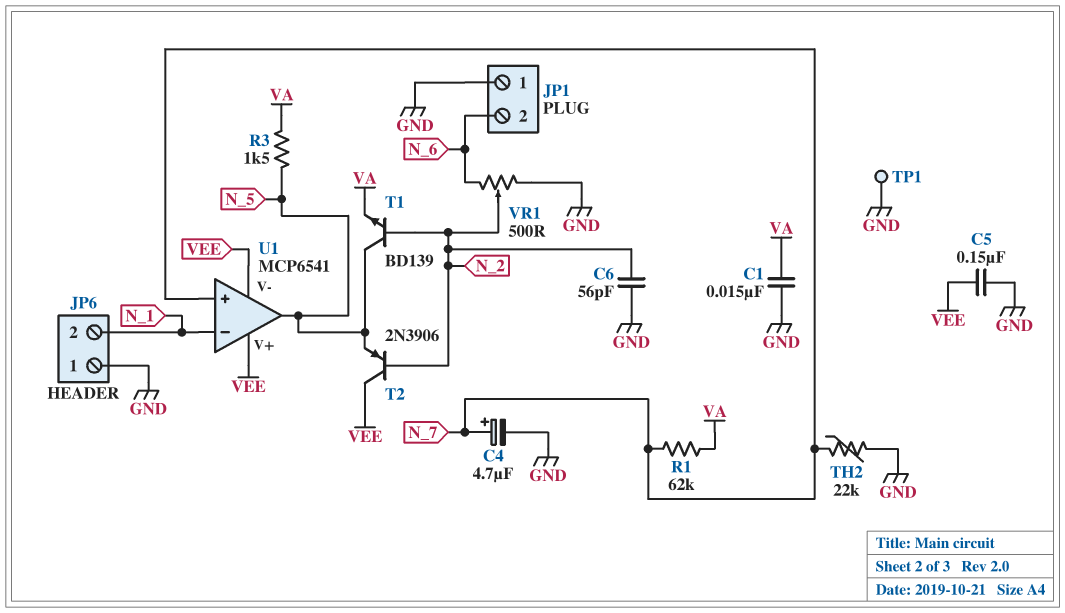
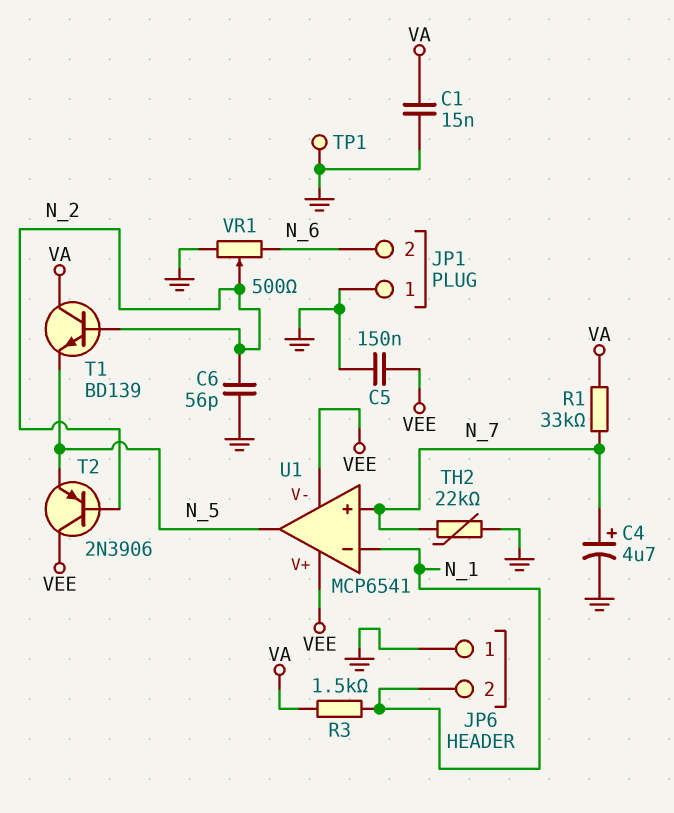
R1: 62k (N_7, VA) -> 33k (N_7, VA)
R3: 1.5k (N_5, VA) -> 1.5k (N_1, VA)
T1: NPN BD139 (B N_2, C N_5, E VA) -> NPN BD139 (B N_2, C VA, E N_5)

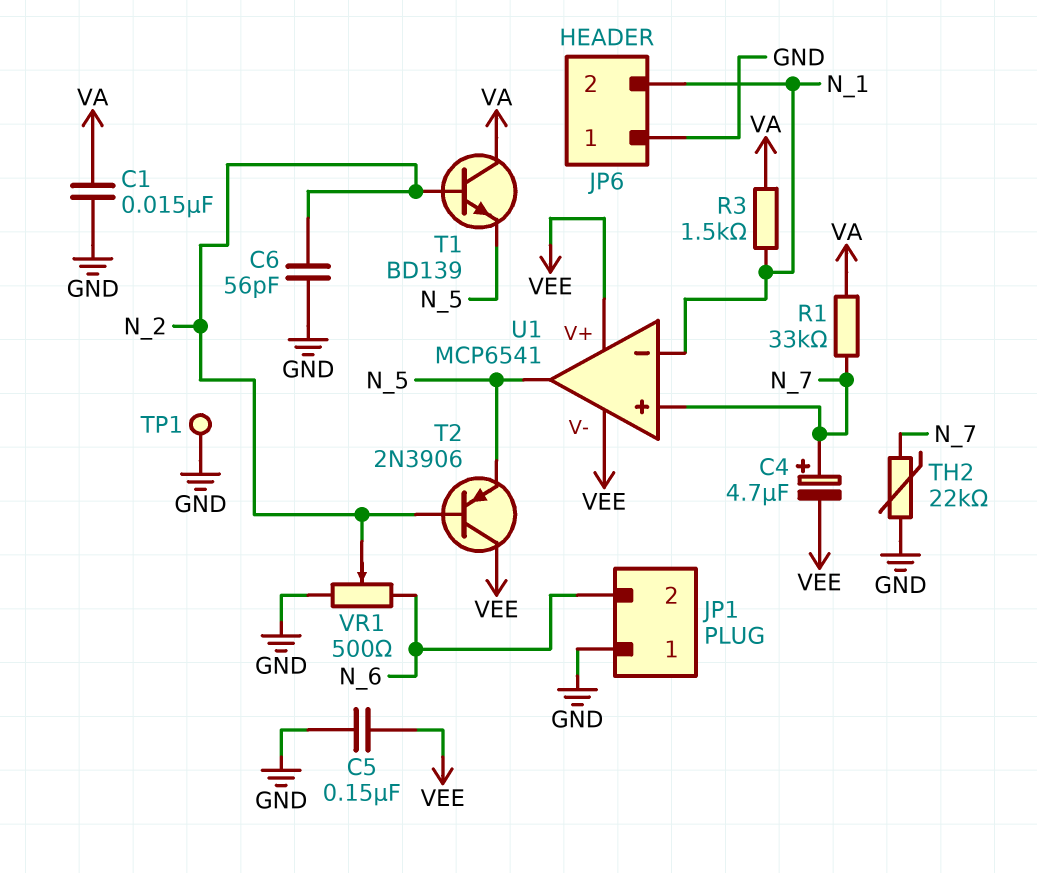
C4: 4.7uF (plus N_7, minus GND) -> 4.7uF (plus N_7, minus VEE)

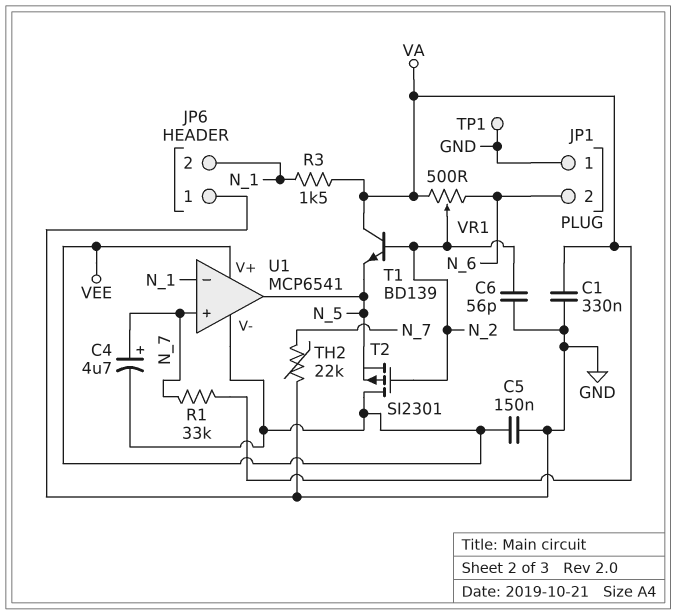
C1: 15nF (GND, VA) -> 330nF (GND, VA)
T2: PNP 2N3906 (B N_2, C VEE, E N_5) -> PMOS SI2301 (G N_2, D VEE, S N_5)
VR1: 500 (GND, N_6, wiper N_2) -> 500 (N_6, VA, wiper N_2)

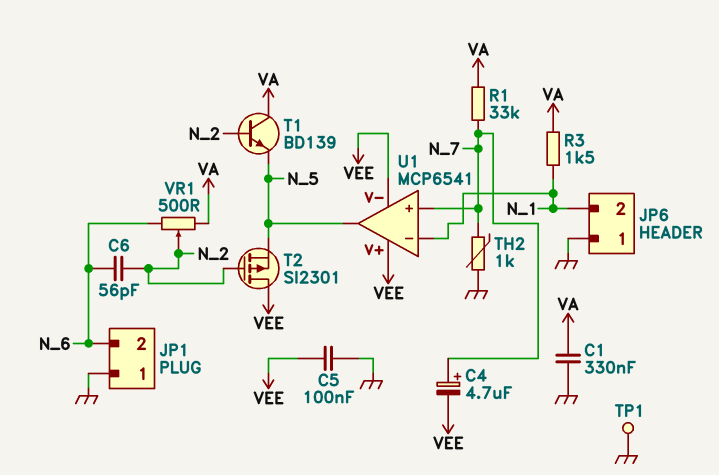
C5: 150nF (GND, VEE) -> 100nF (GND, VEE)
C6: 56pF (GND, N_2) -> 56pF (N_2, N_6)
TH2: 22k (GND, N_7) -> 1k (GND, N_7)

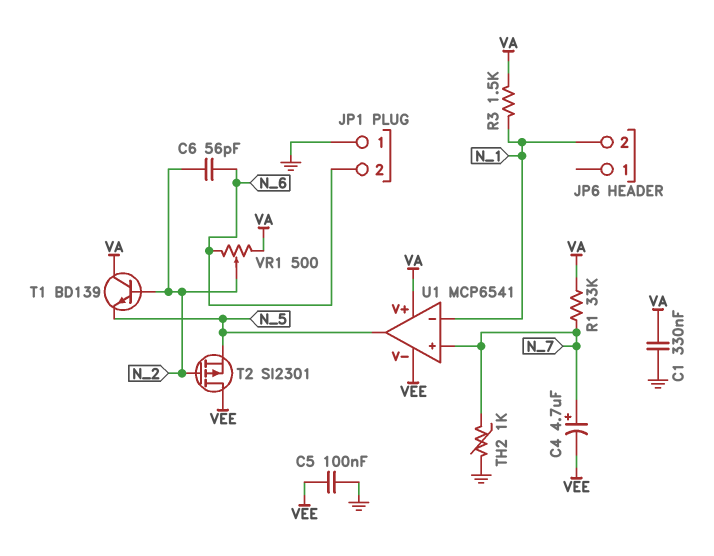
JP6 pin 1: GND -> none
TP1: test point (GND) -> none
U1 pin V+: VEE -> VA

